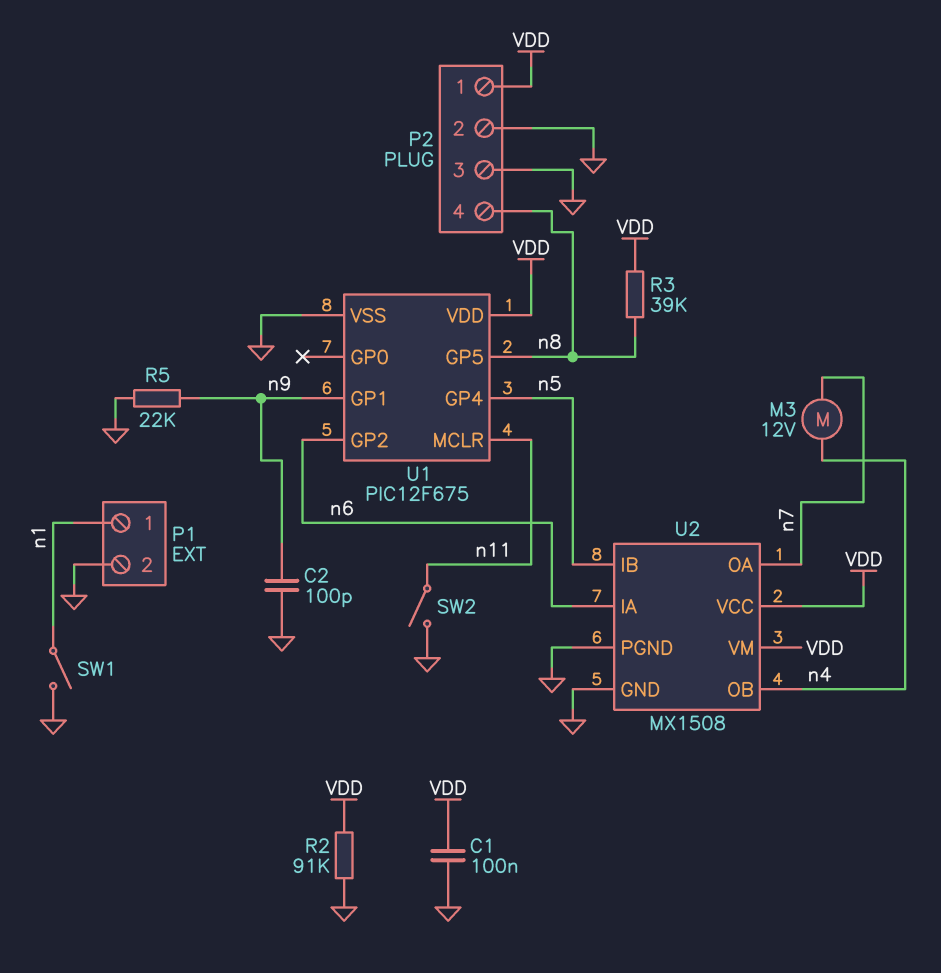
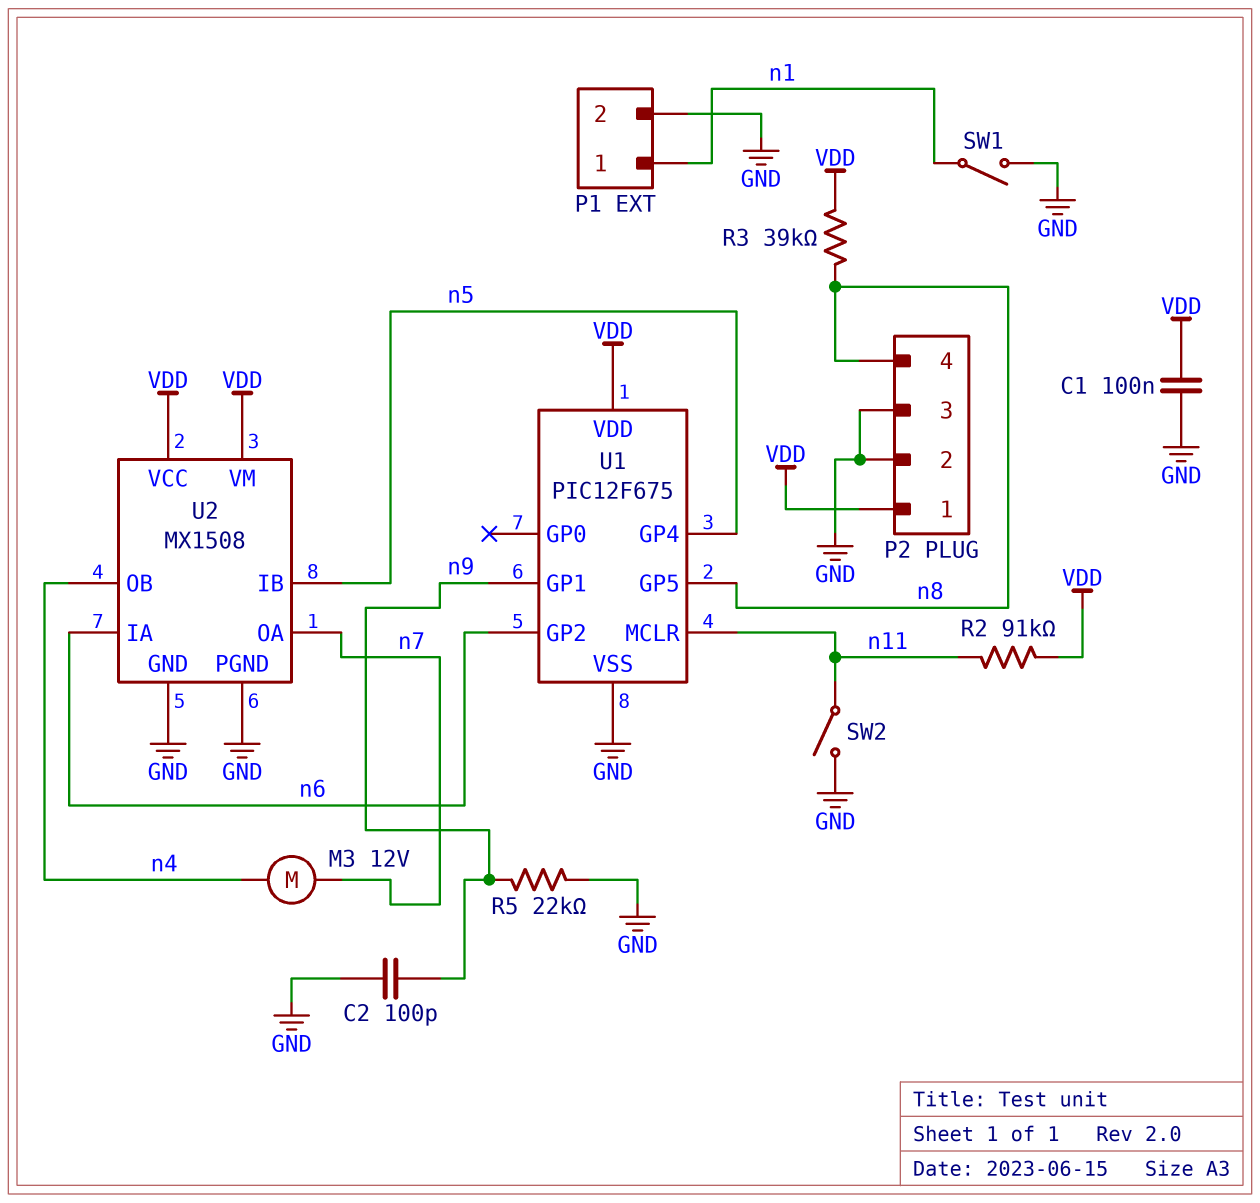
R2: 91k (GND, VDD) -> 91k (VDD, n11)

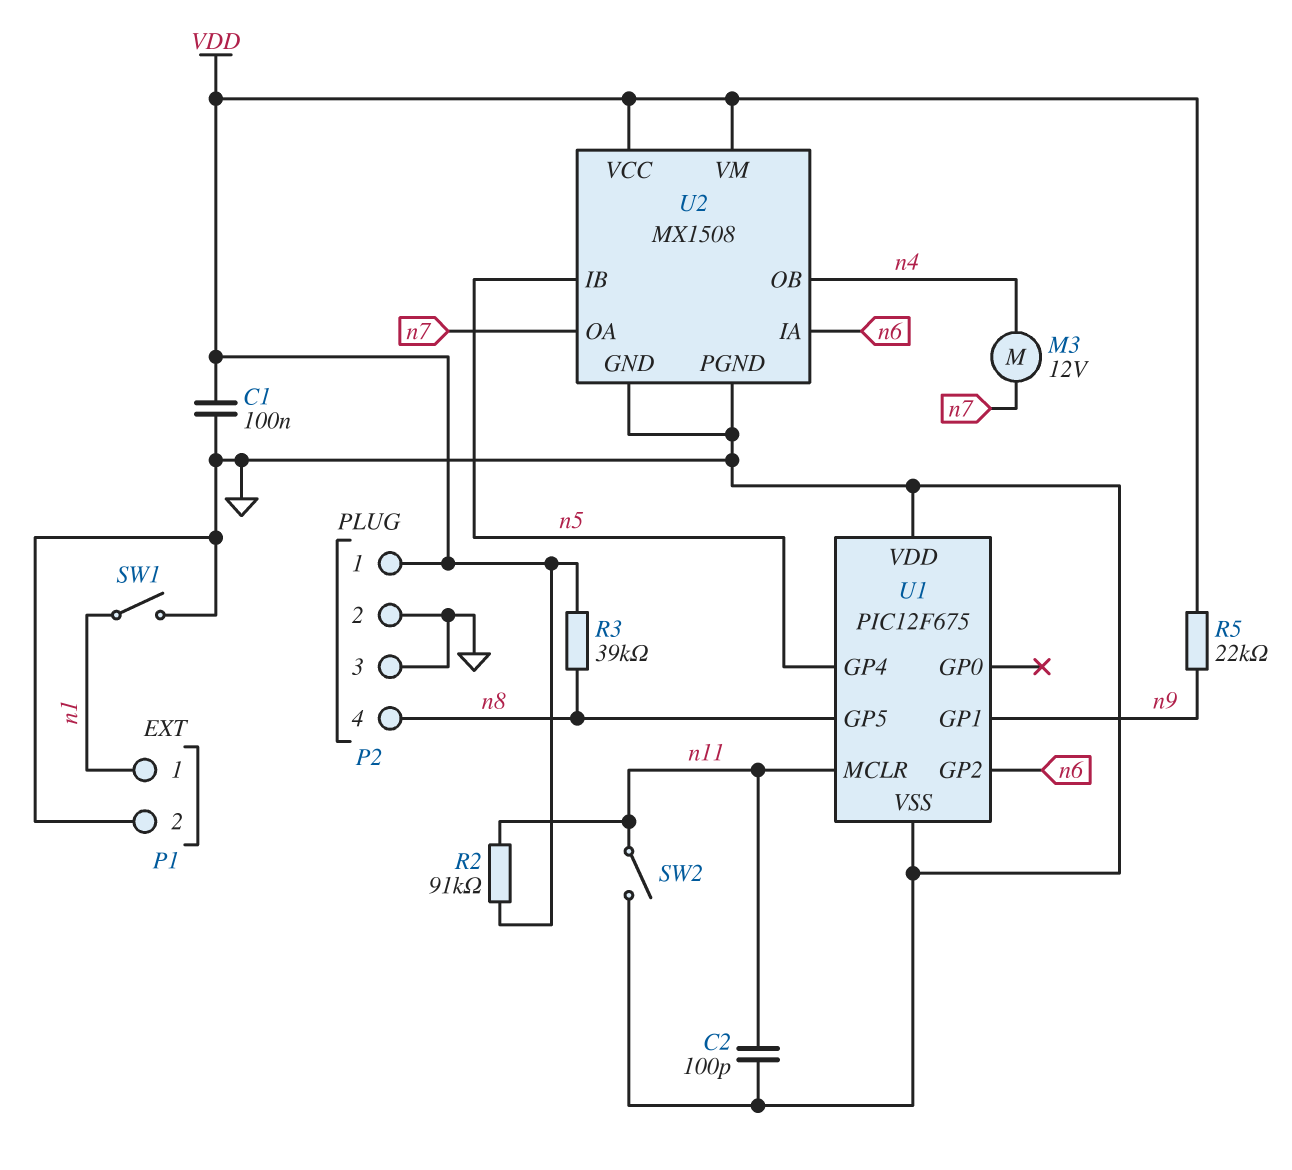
C2: 100pF (GND, n9) -> 100pF (GND, n11)
R5: 22k (GND, n9) -> 22k (VDD, n9)
U1 pin VDD: VDD -> GND

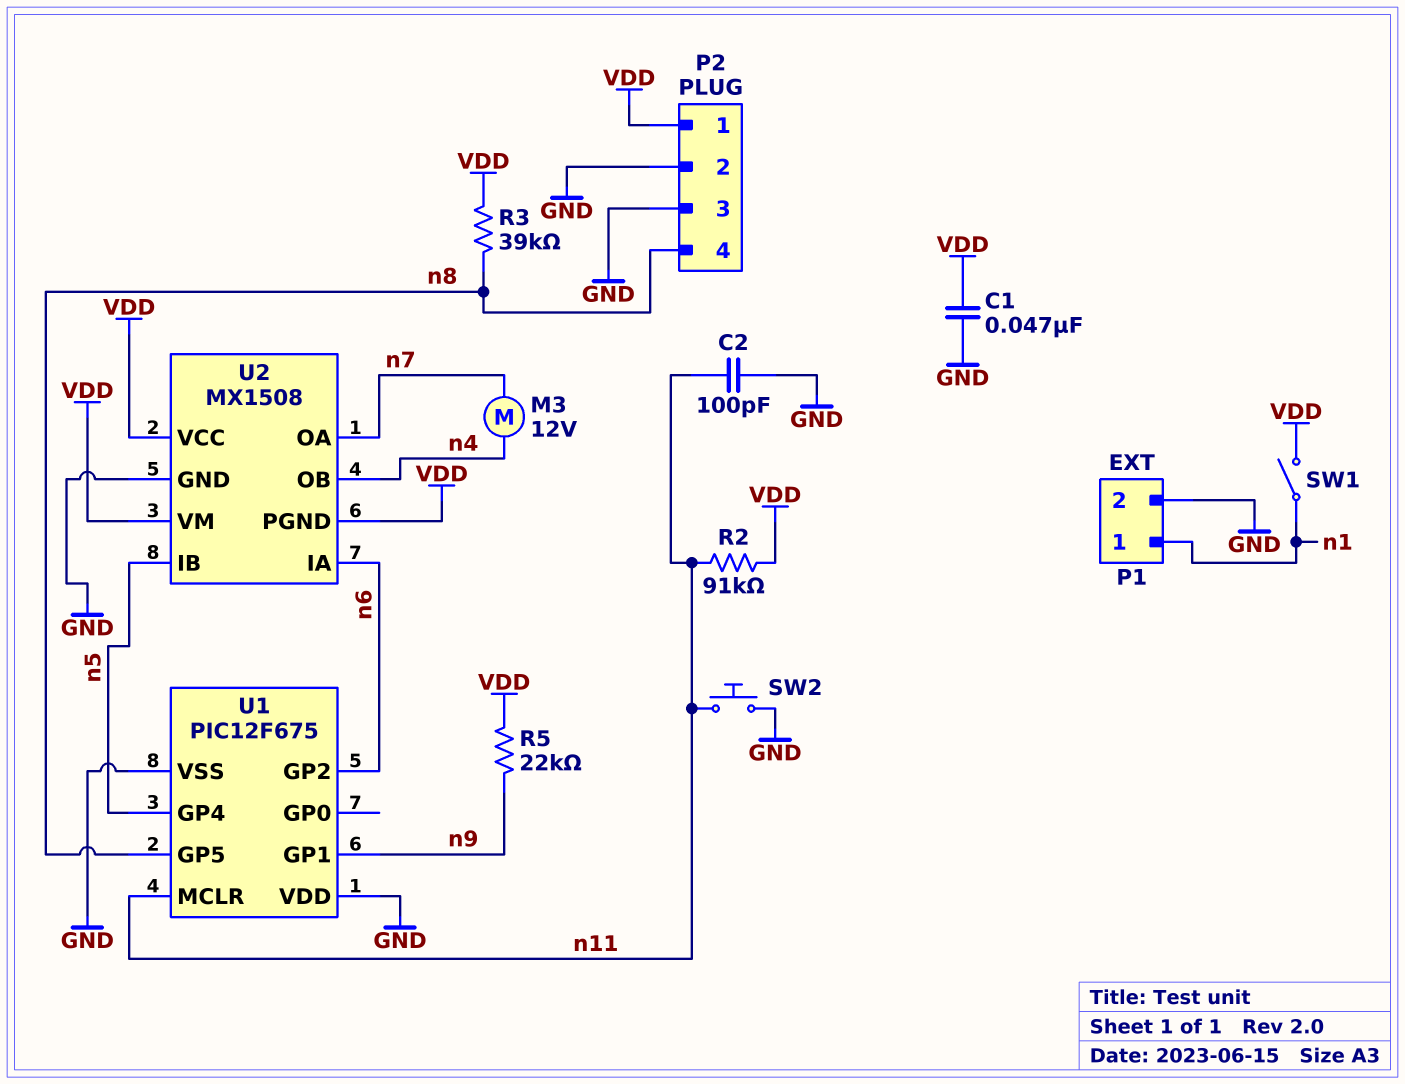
C1: 100nF (GND, VDD) -> 47nF (GND, VDD)
SW1: switch (GND, n1) -> switch (VDD, n1)
SW2: switch (GND, n11) -> button (GND, n11)
U2 pin PGND: GND -> VDD

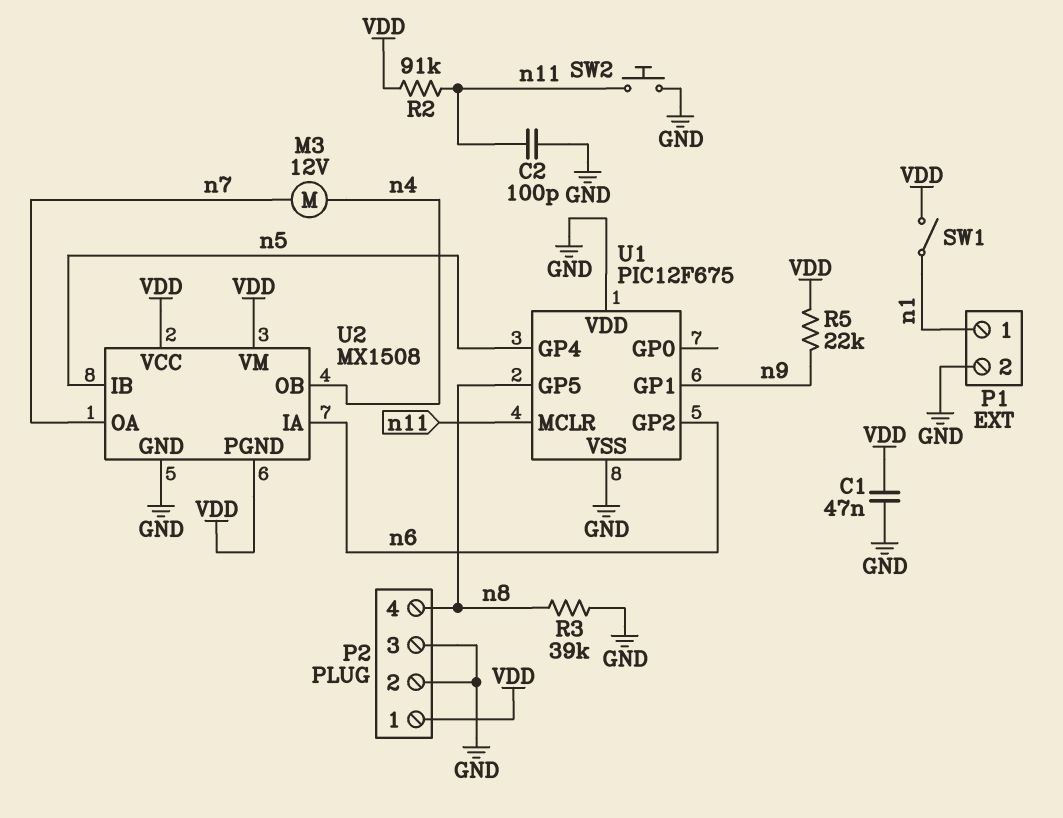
R3: 39k (VDD, n8) -> 39k (GND, n8)

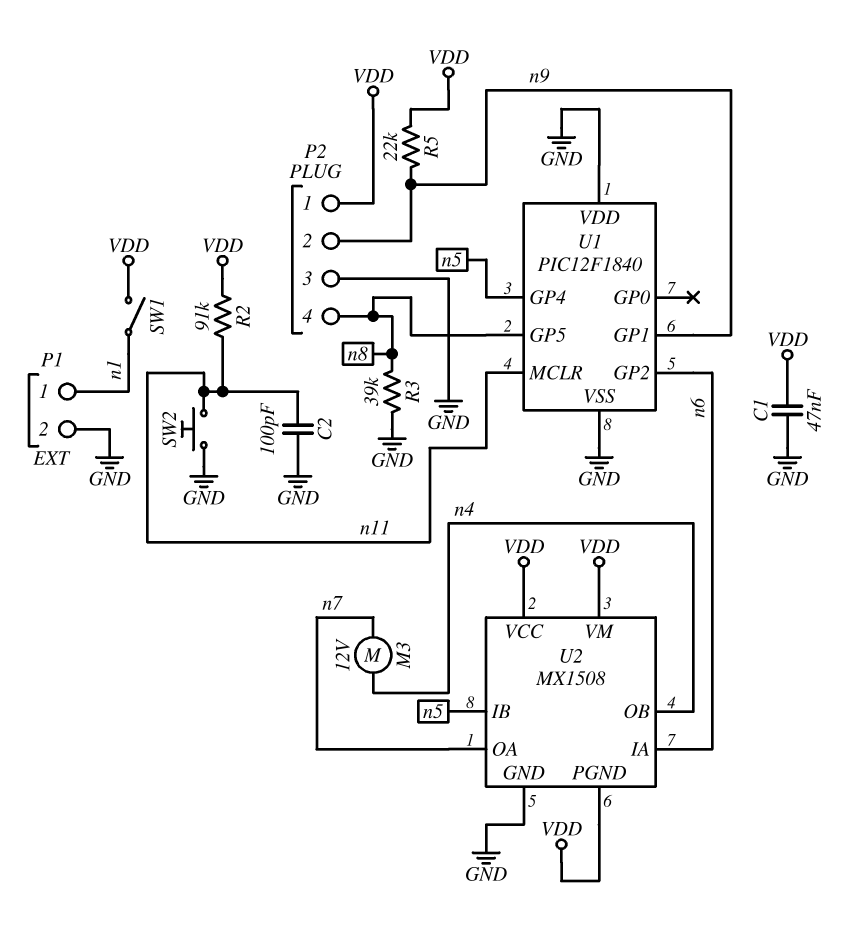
P2 pin 2: GND -> n9
U1: PIC12F675 -> PIC12F1840

